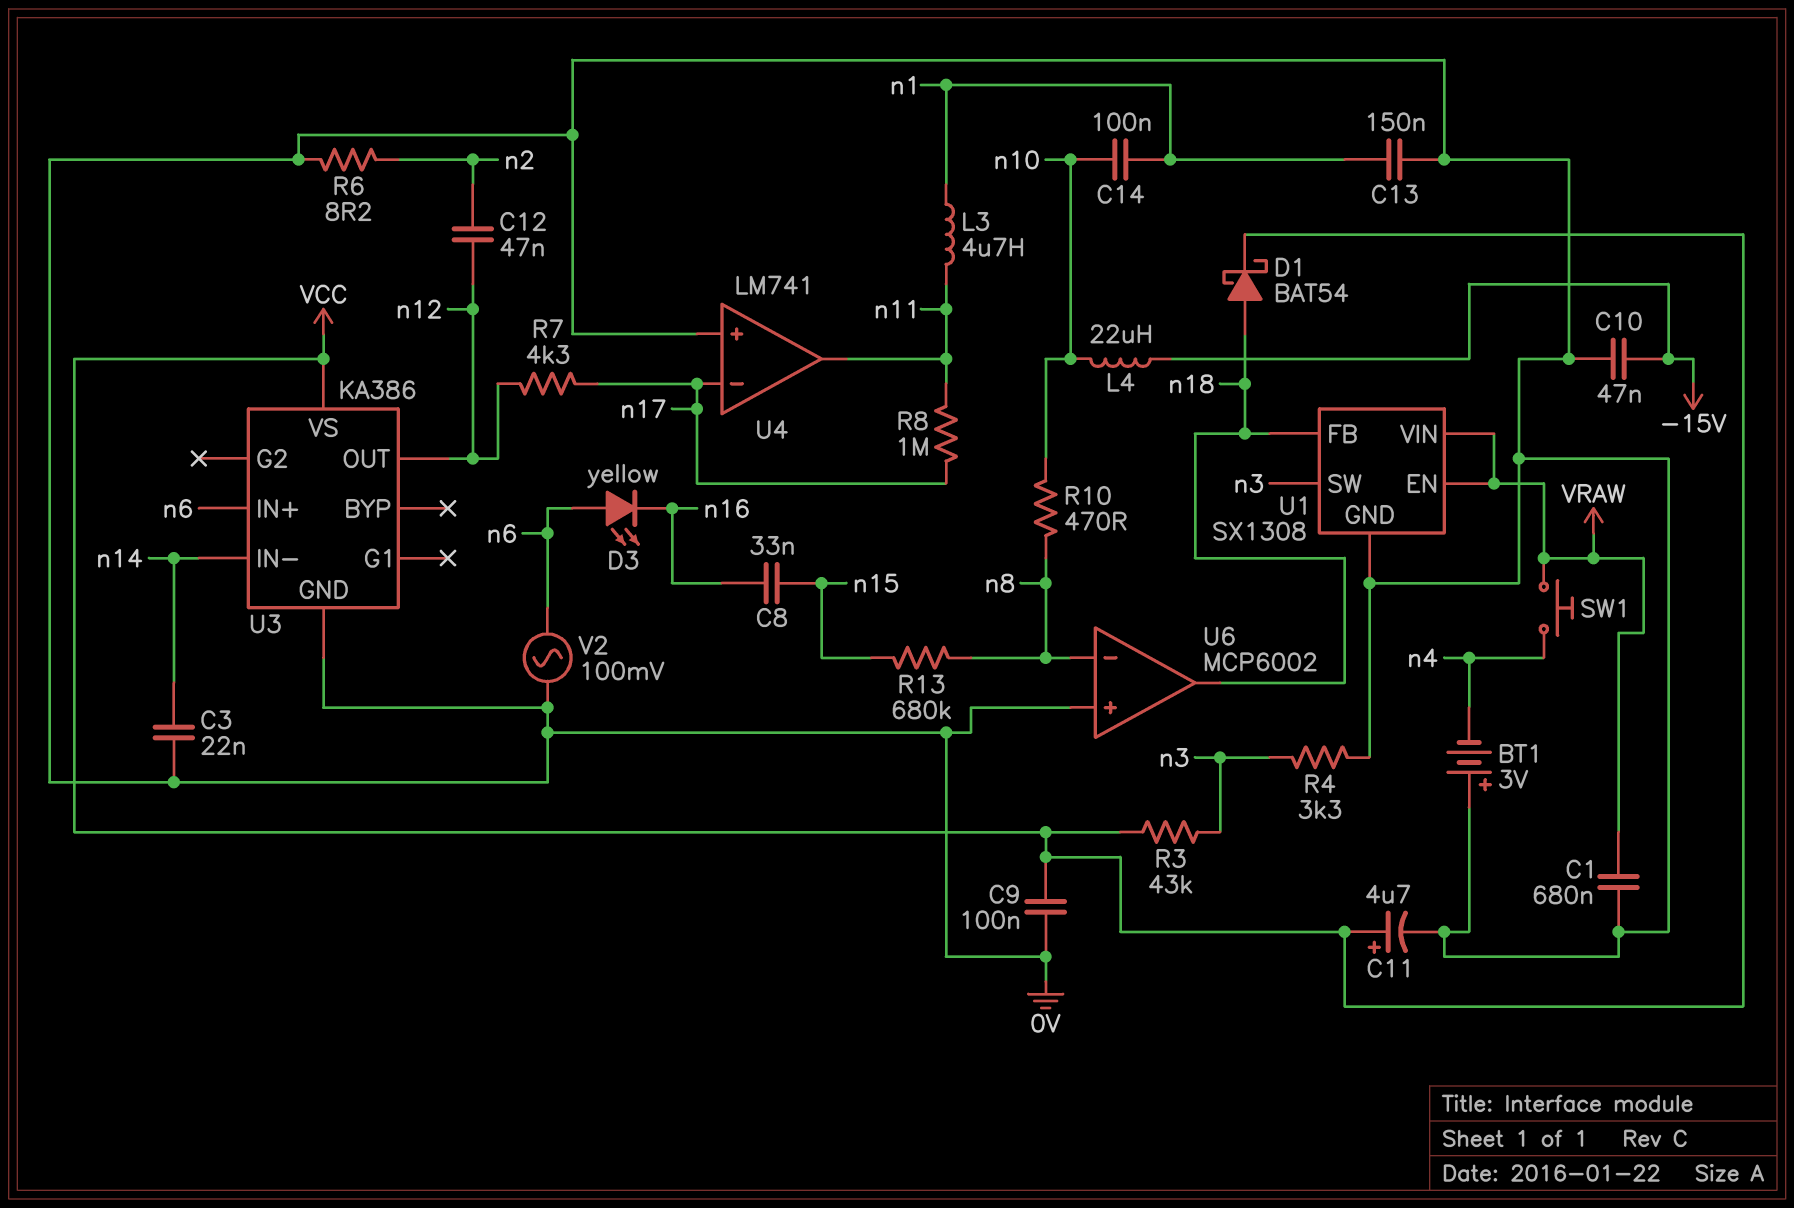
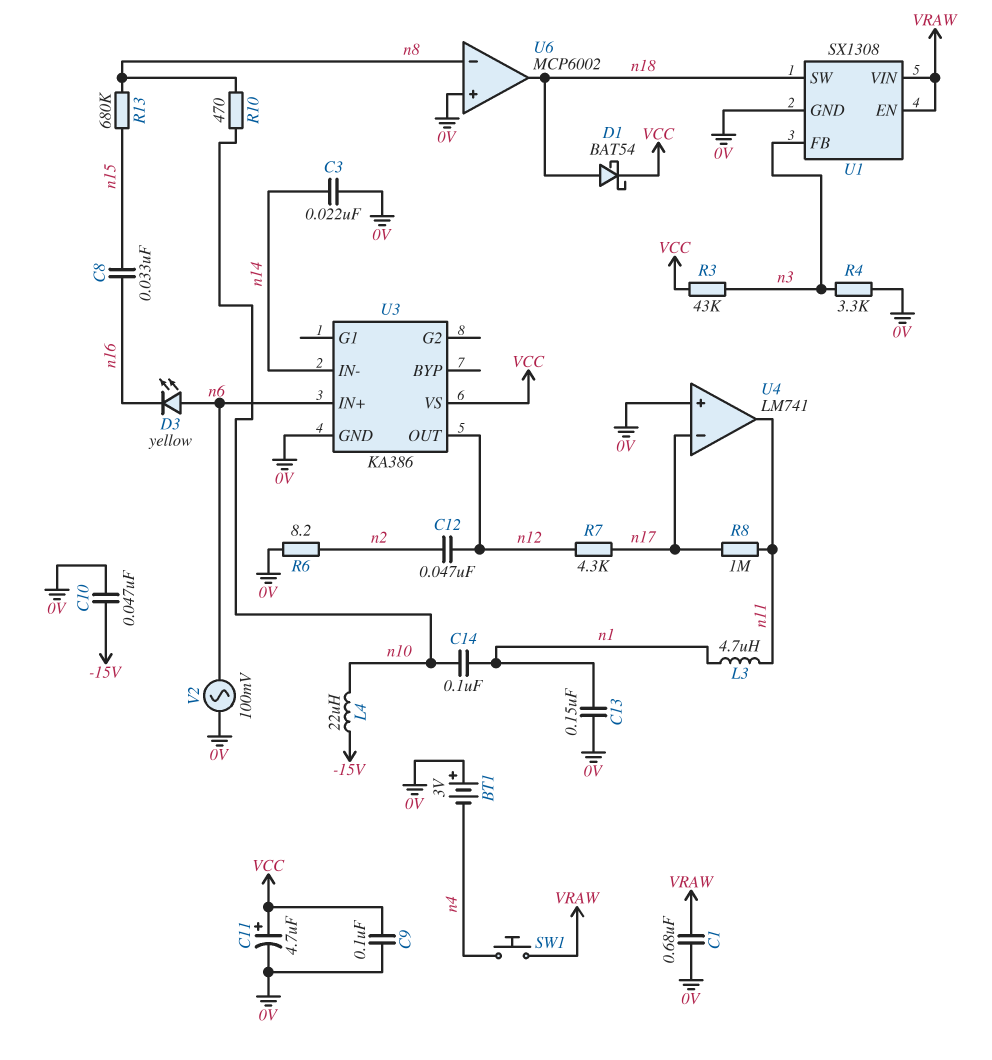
U1 pin FB: n18 -> n3
U1 pin SW: n3 -> n18

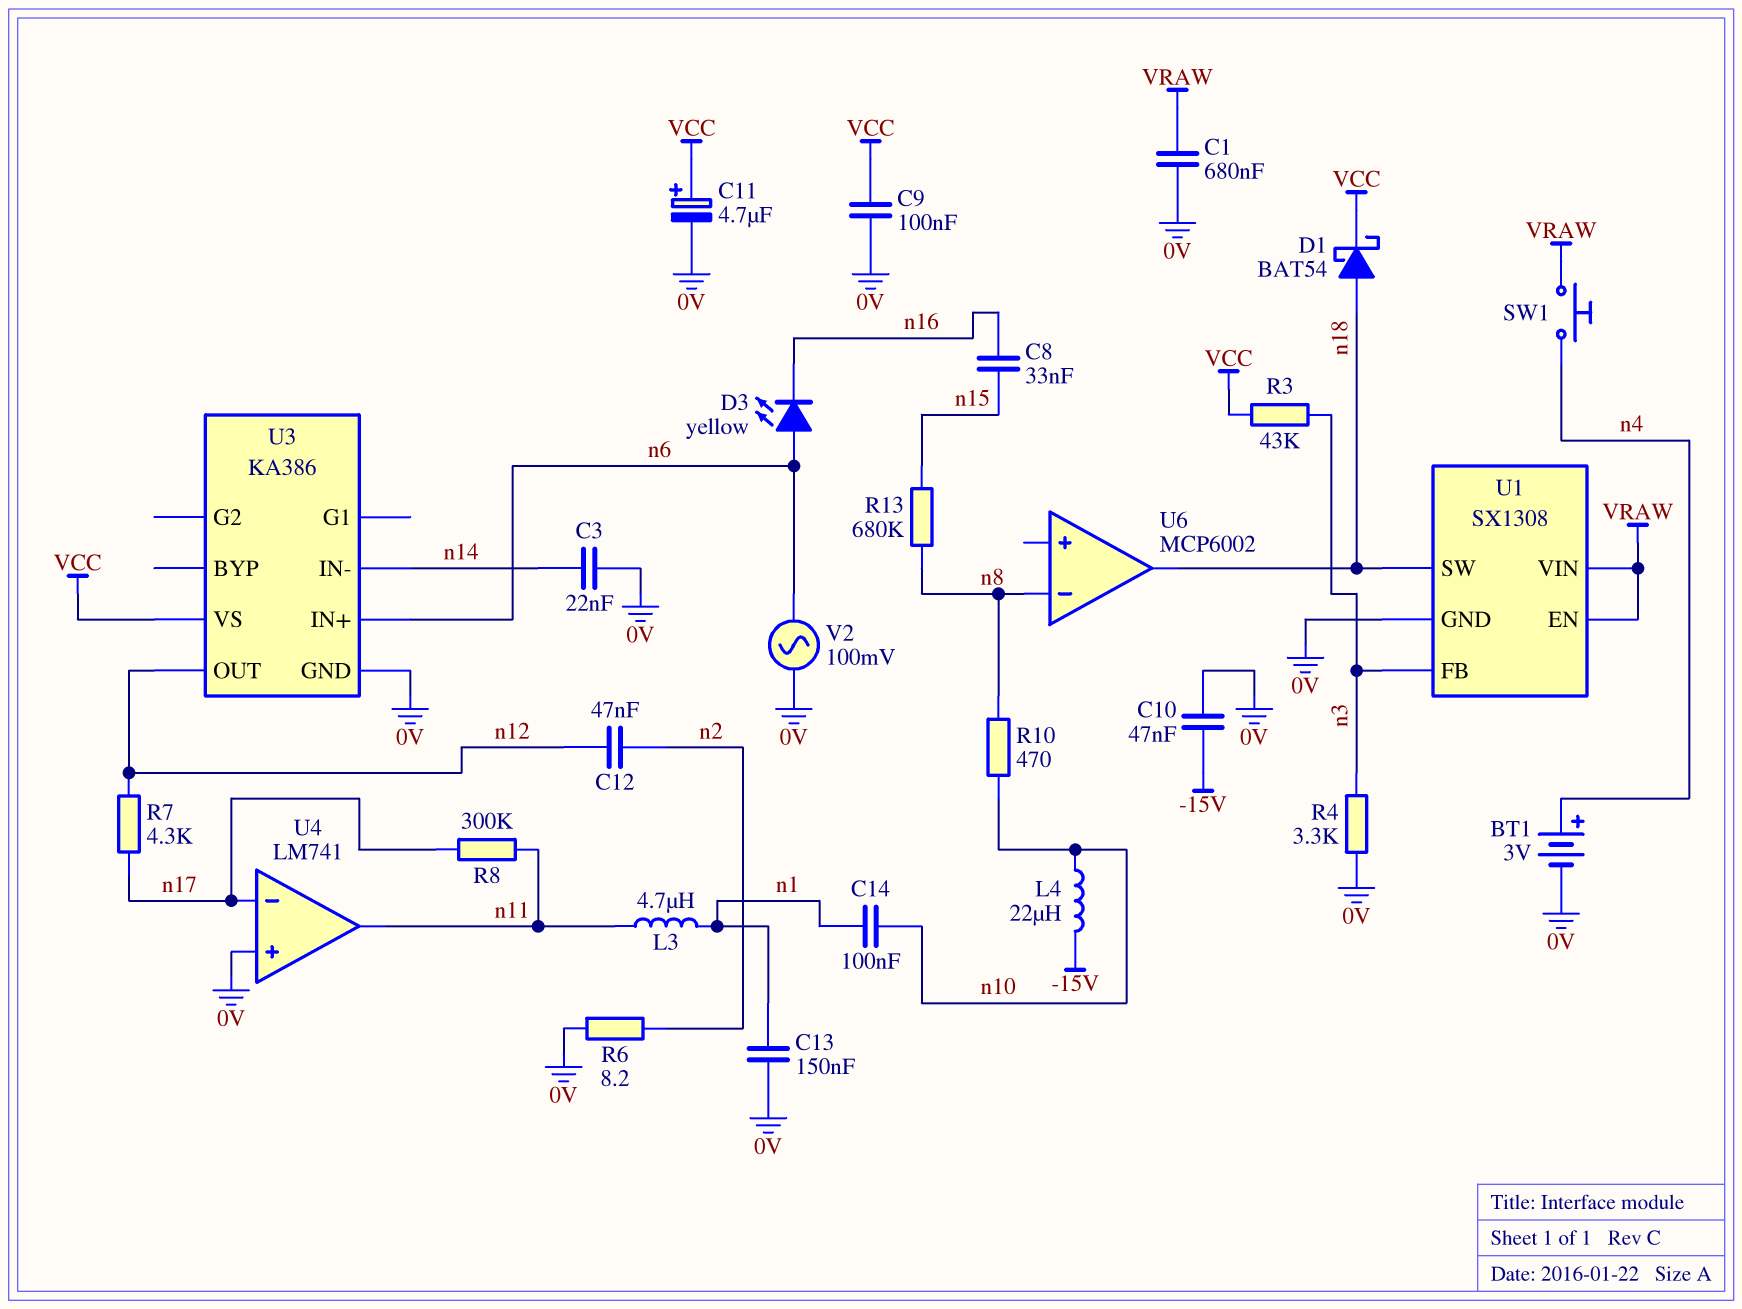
BT1: 3V (plus 0V, minus n4) -> 3V (plus n4, minus 0V)
R8: 1M (n11, n17) -> 300k (n11, n17)
U6 pin in+: 0V -> none

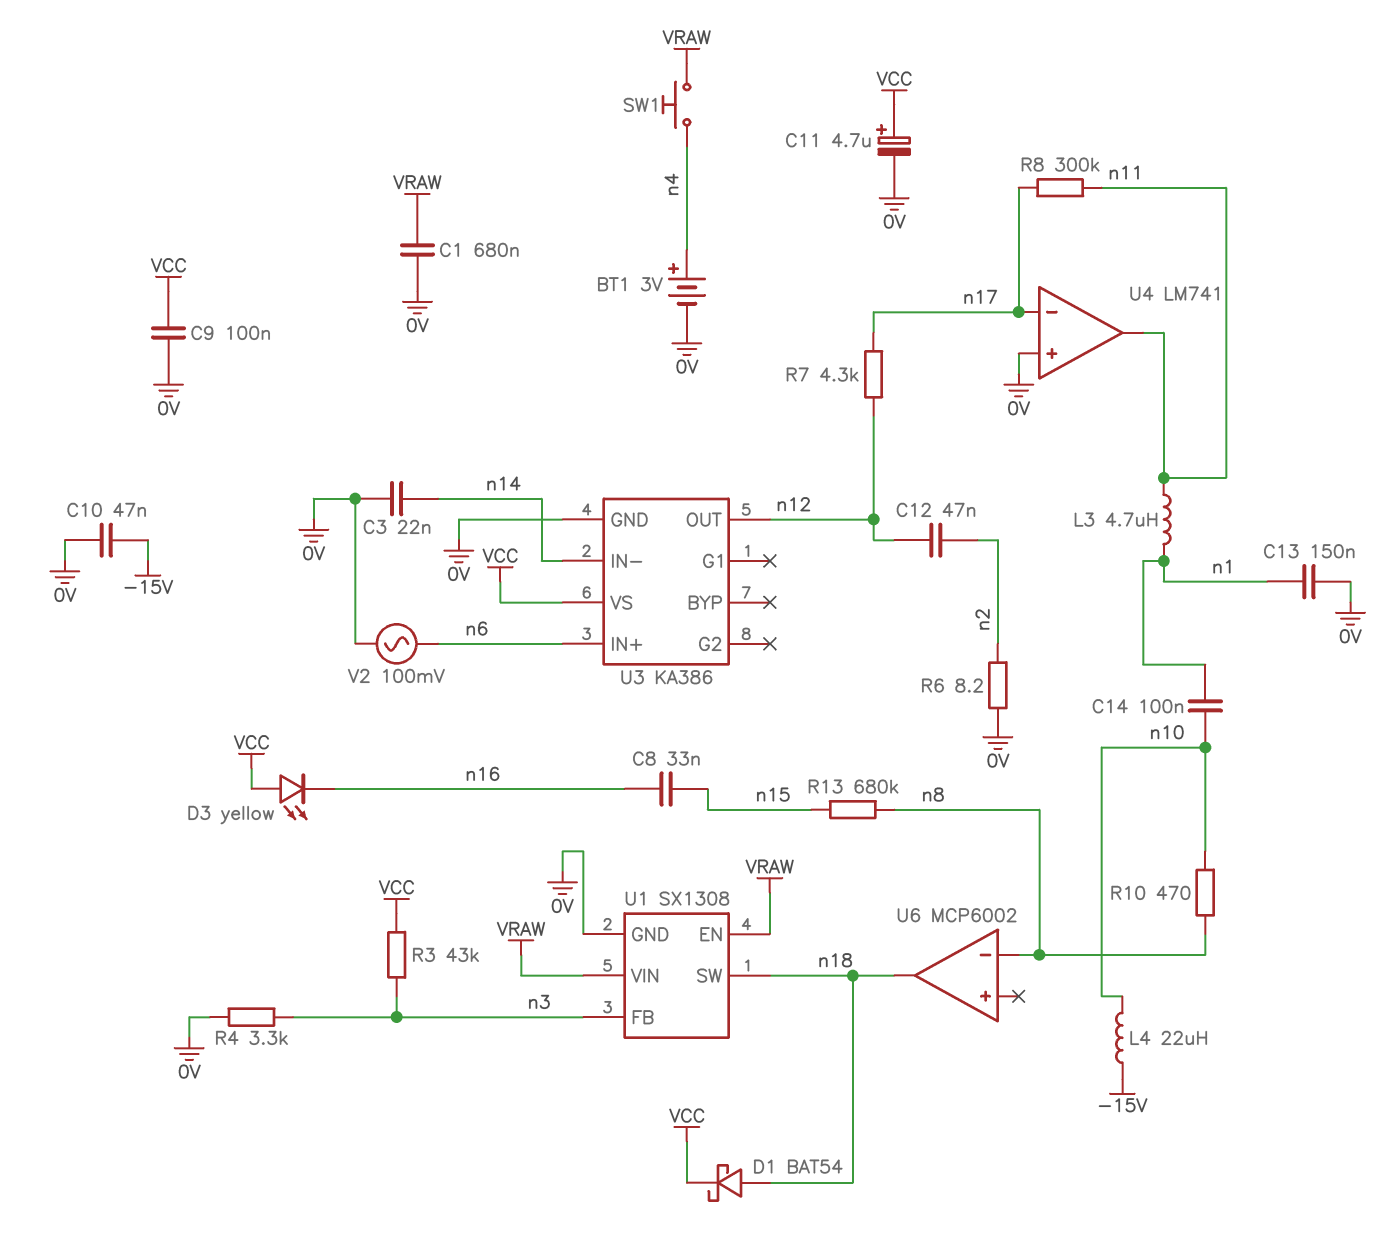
D3: LED yellow (A n6, K n16) -> LED yellow (A VCC, K n16)

